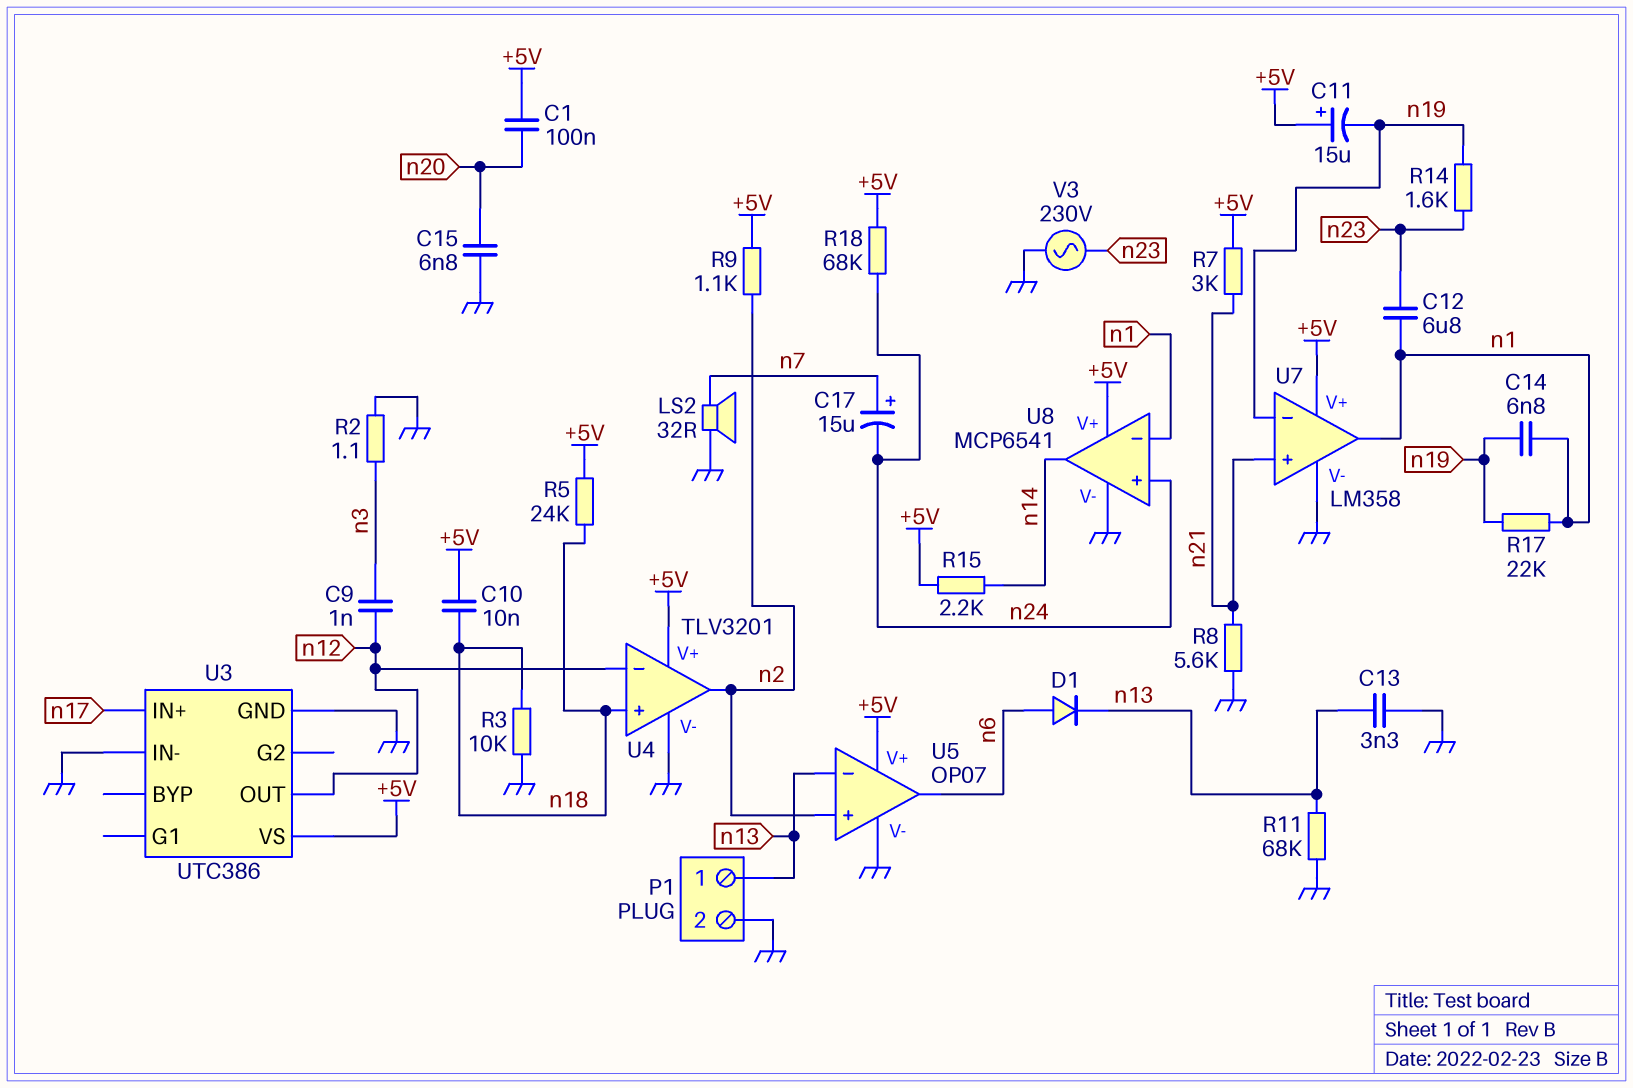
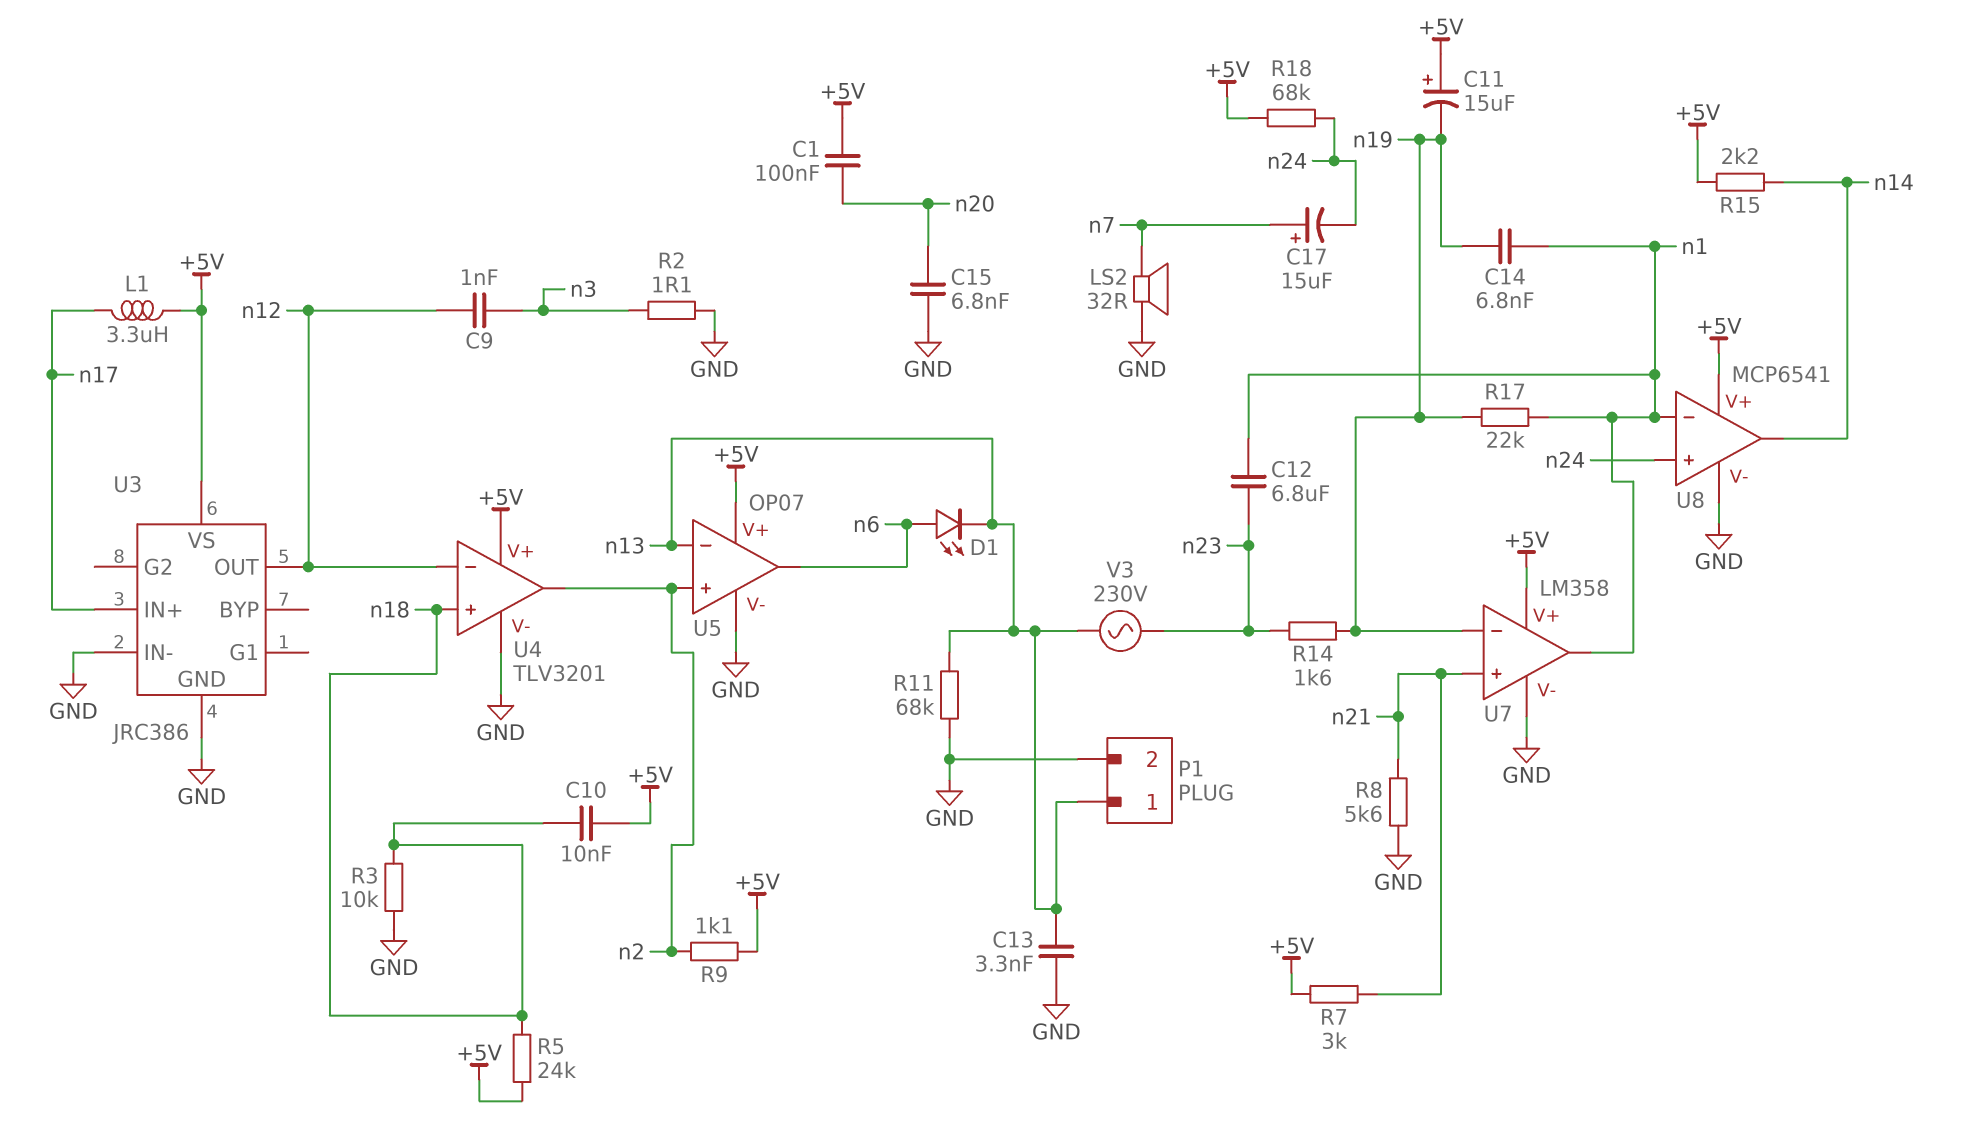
D1: diode (A n6, K n13) -> LED (A n6, K n13)
L1: none -> 3.3uH (+5V, n17)
U3: UTC386 -> JRC386
V3: AC 230V (GND, n23) -> AC 230V (n13, n23)

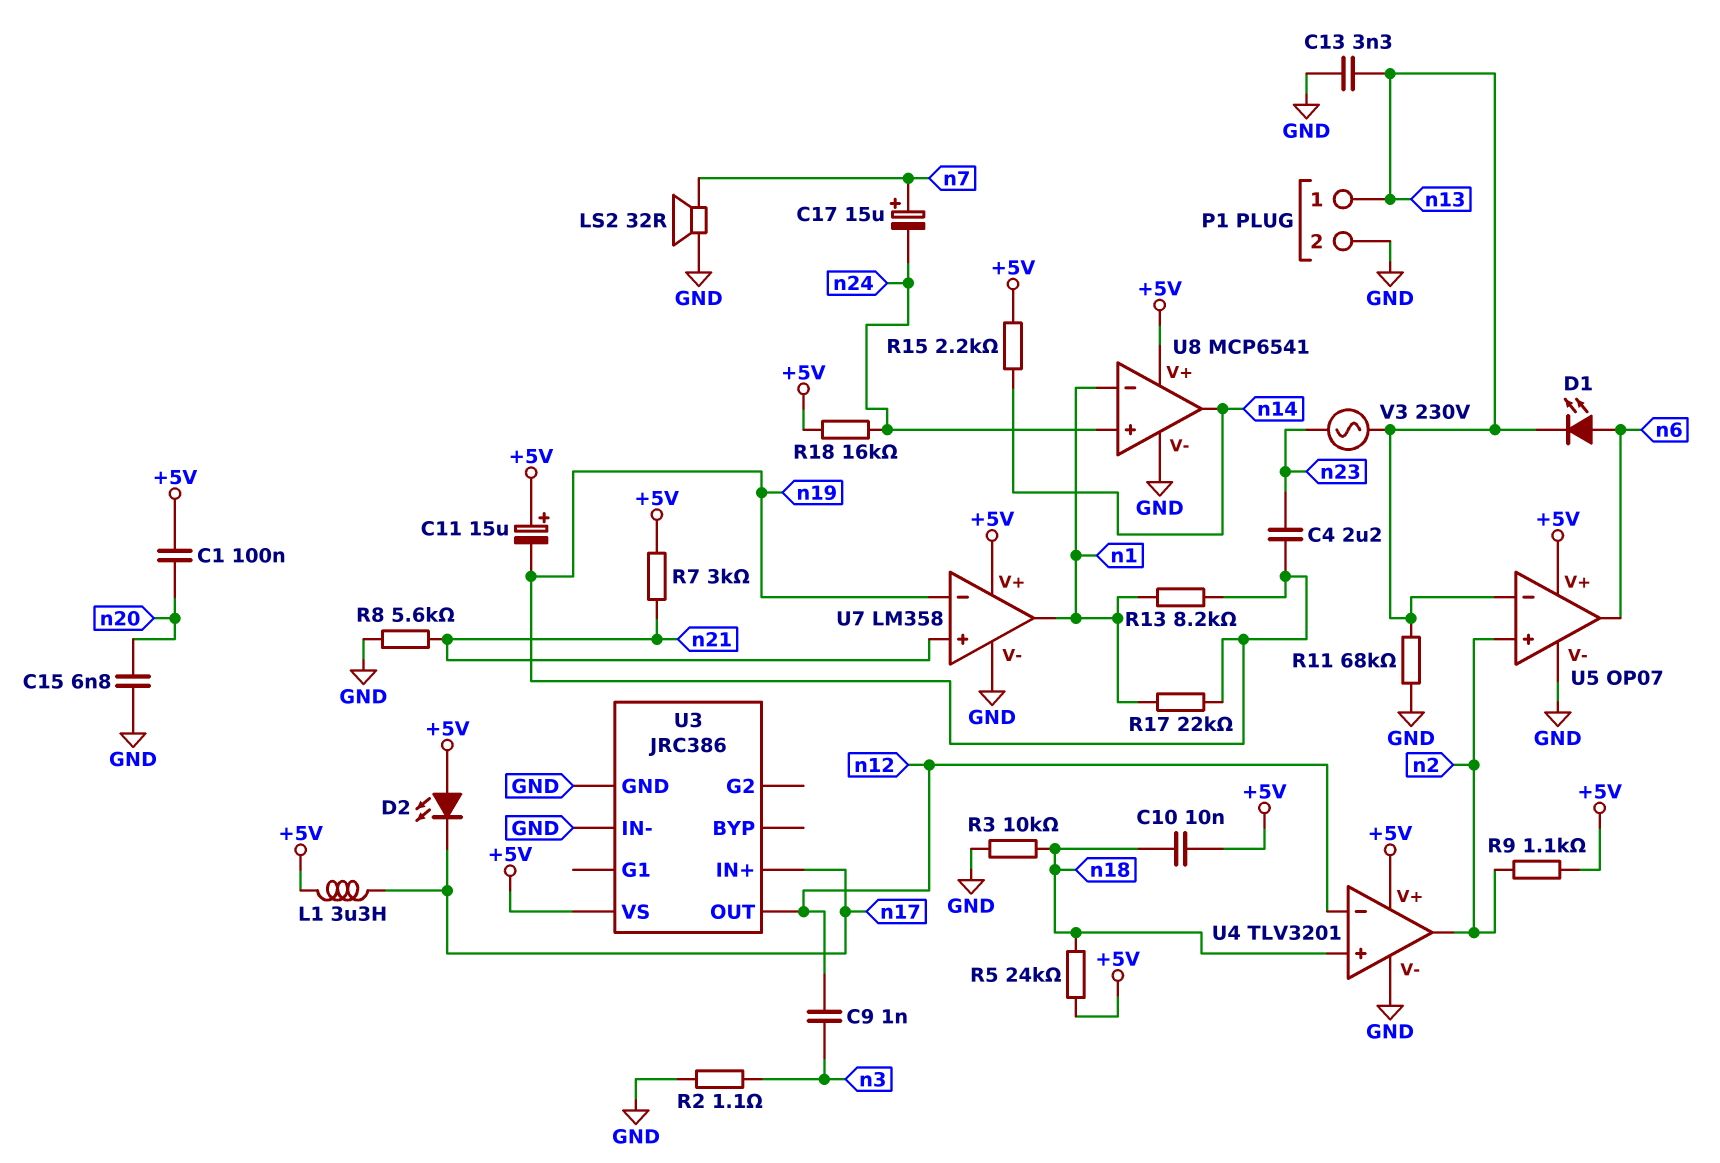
C4: none -> 2.2uF (n19, n23)
C12: 6.8uF (n1, n23) -> none
C14: 6.8nF (n1, n19) -> none
D2: none -> LED (A +5V, K n17)
R13: none -> 8.2k (n1, n19)
R14: 1.6k (n19, n23) -> none
R18: 68k (+5V, n24) -> 16k (+5V, n24)

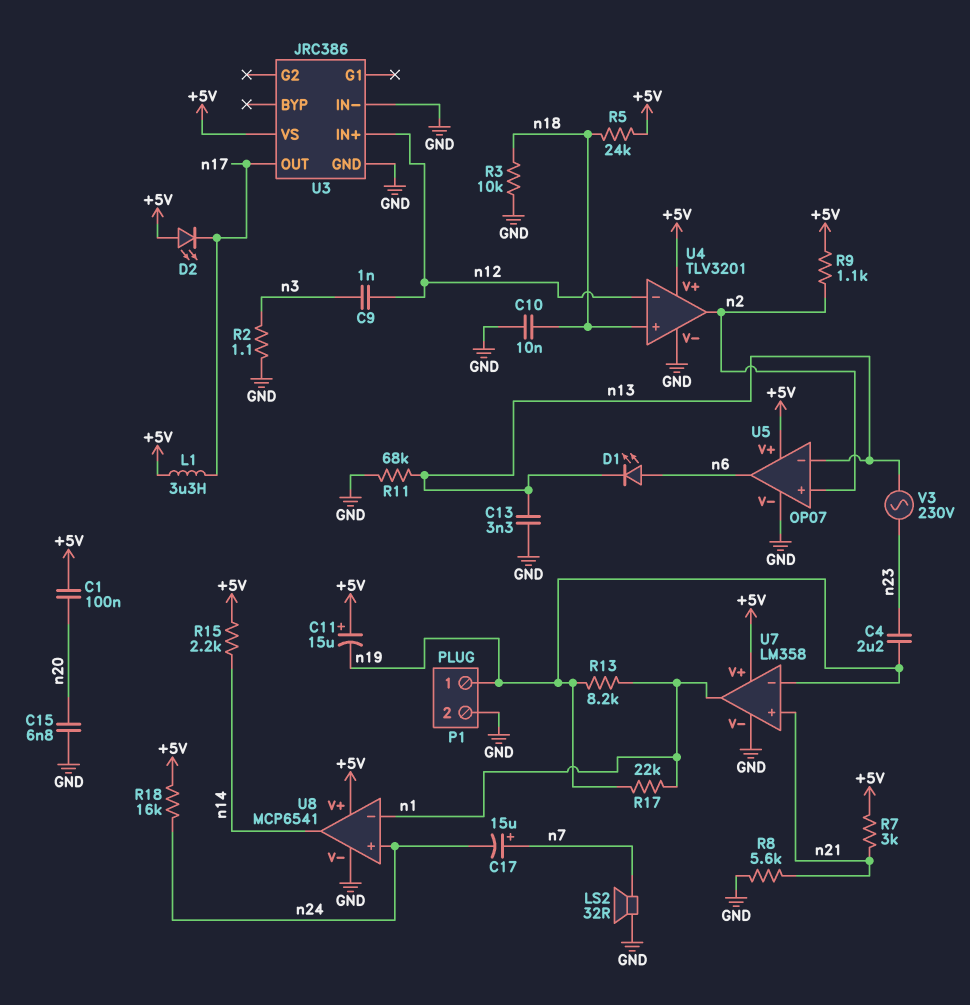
C10: 10nF (+5V, n18) -> 10nF (GND, n18)
P1 pin 1: n13 -> n19
U3 pin IN+: n17 -> n12
U3 pin OUT: n12 -> n17

